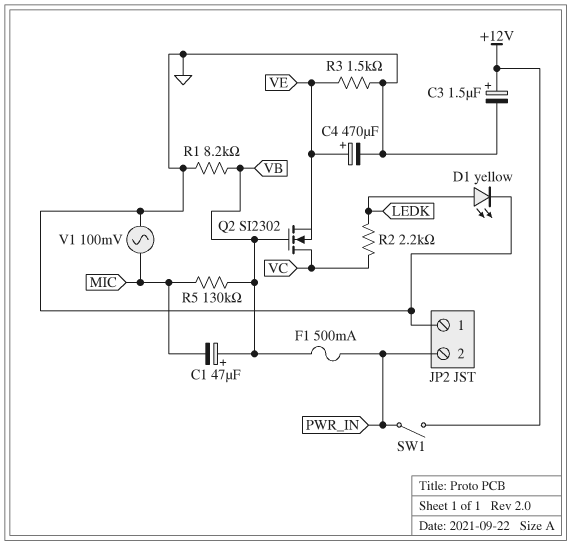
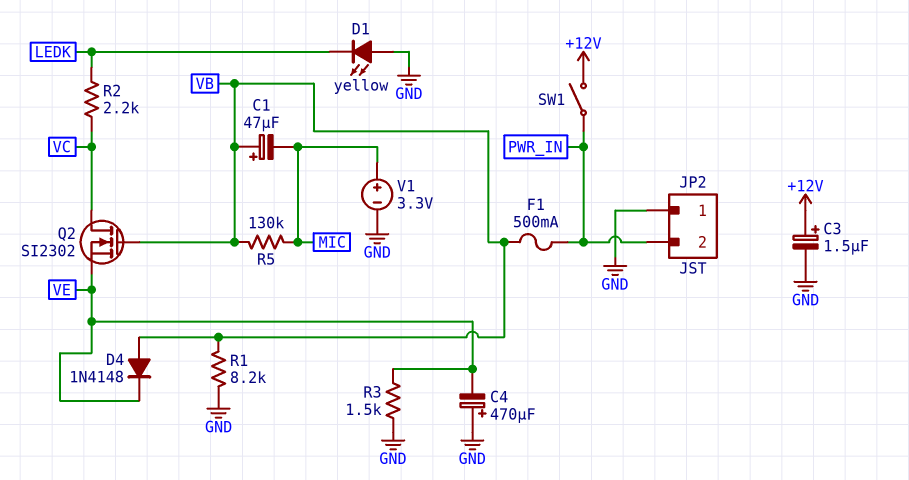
C4: 470uF (plus VE, minus GND) -> 470uF (plus GND, minus VE)
D1: LED yellow (A LEDK, K GND) -> LED yellow (A GND, K LEDK)
D4: none -> diode 1N4148 (A VB, K VE)
V1: AC 100mV (GND, MIC) -> 3.3V (plus MIC, minus GND)

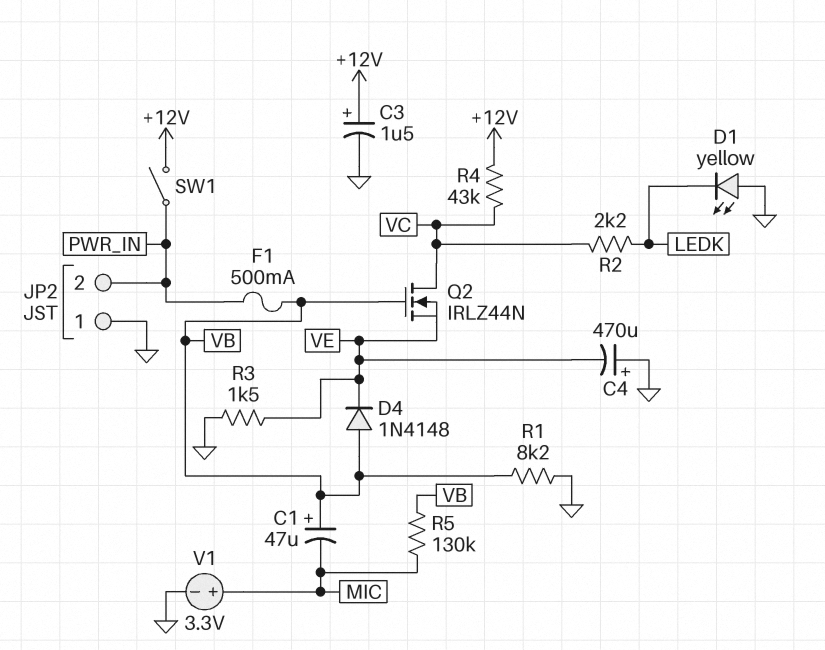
Q2: NMOS SI2302 (G VB, D VC, S VE) -> NMOS IRLZ44N (G VB, D VC, S VE)
R4: none -> 43k (+12V, VC)

